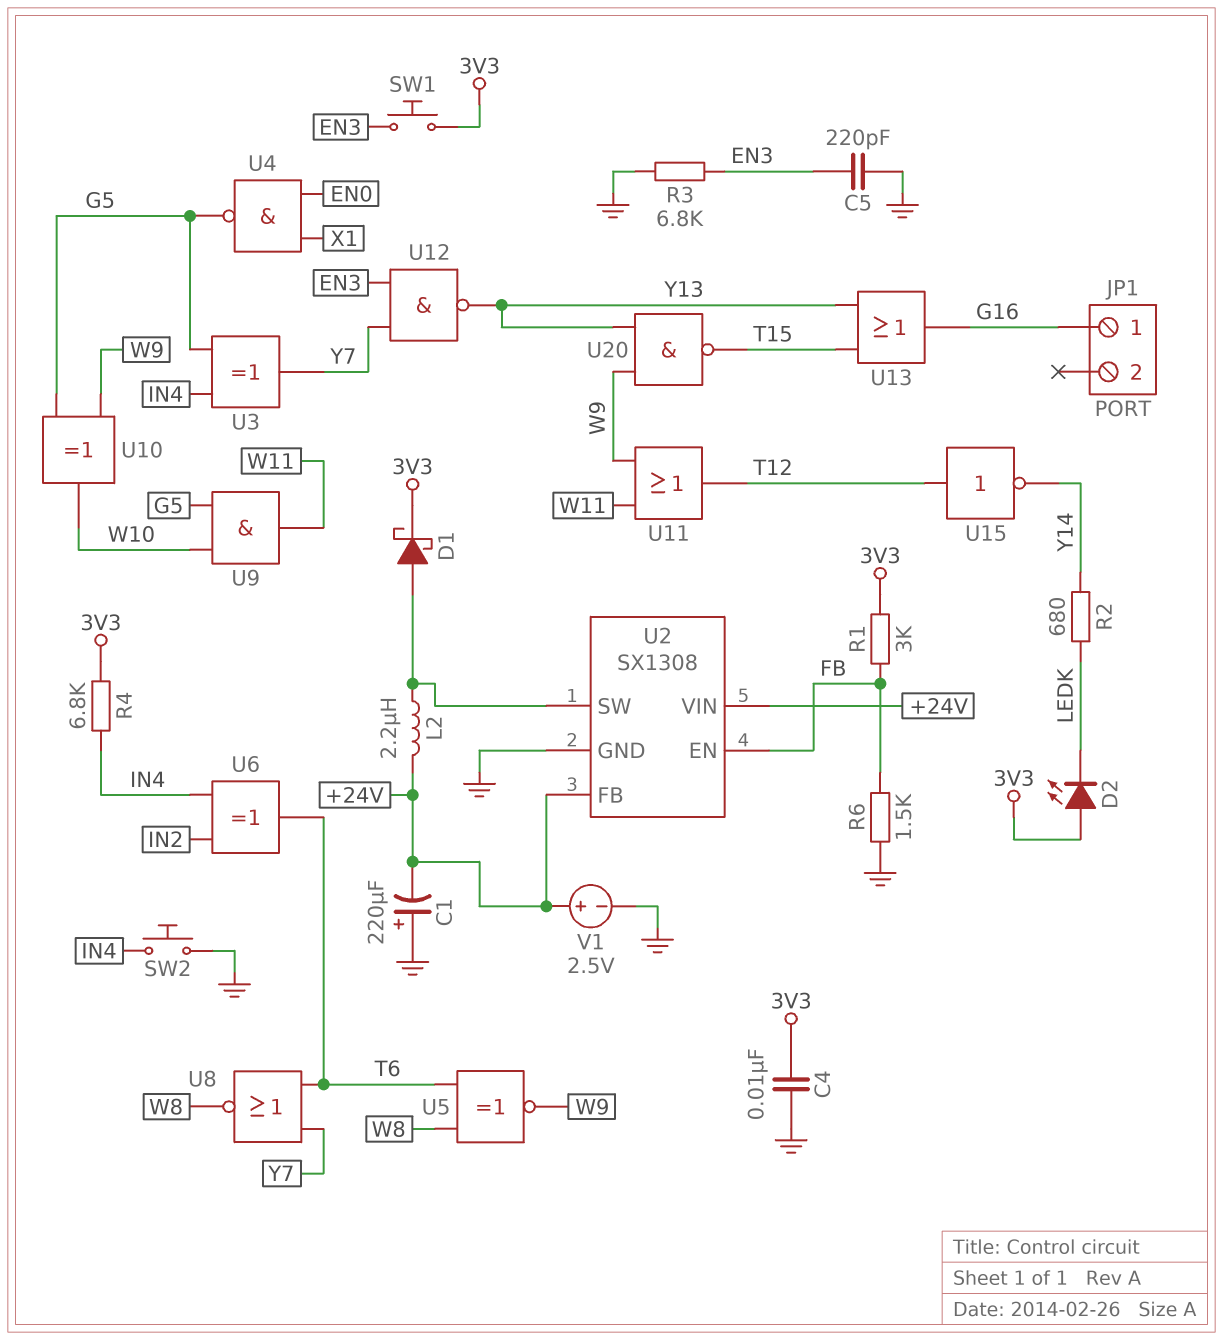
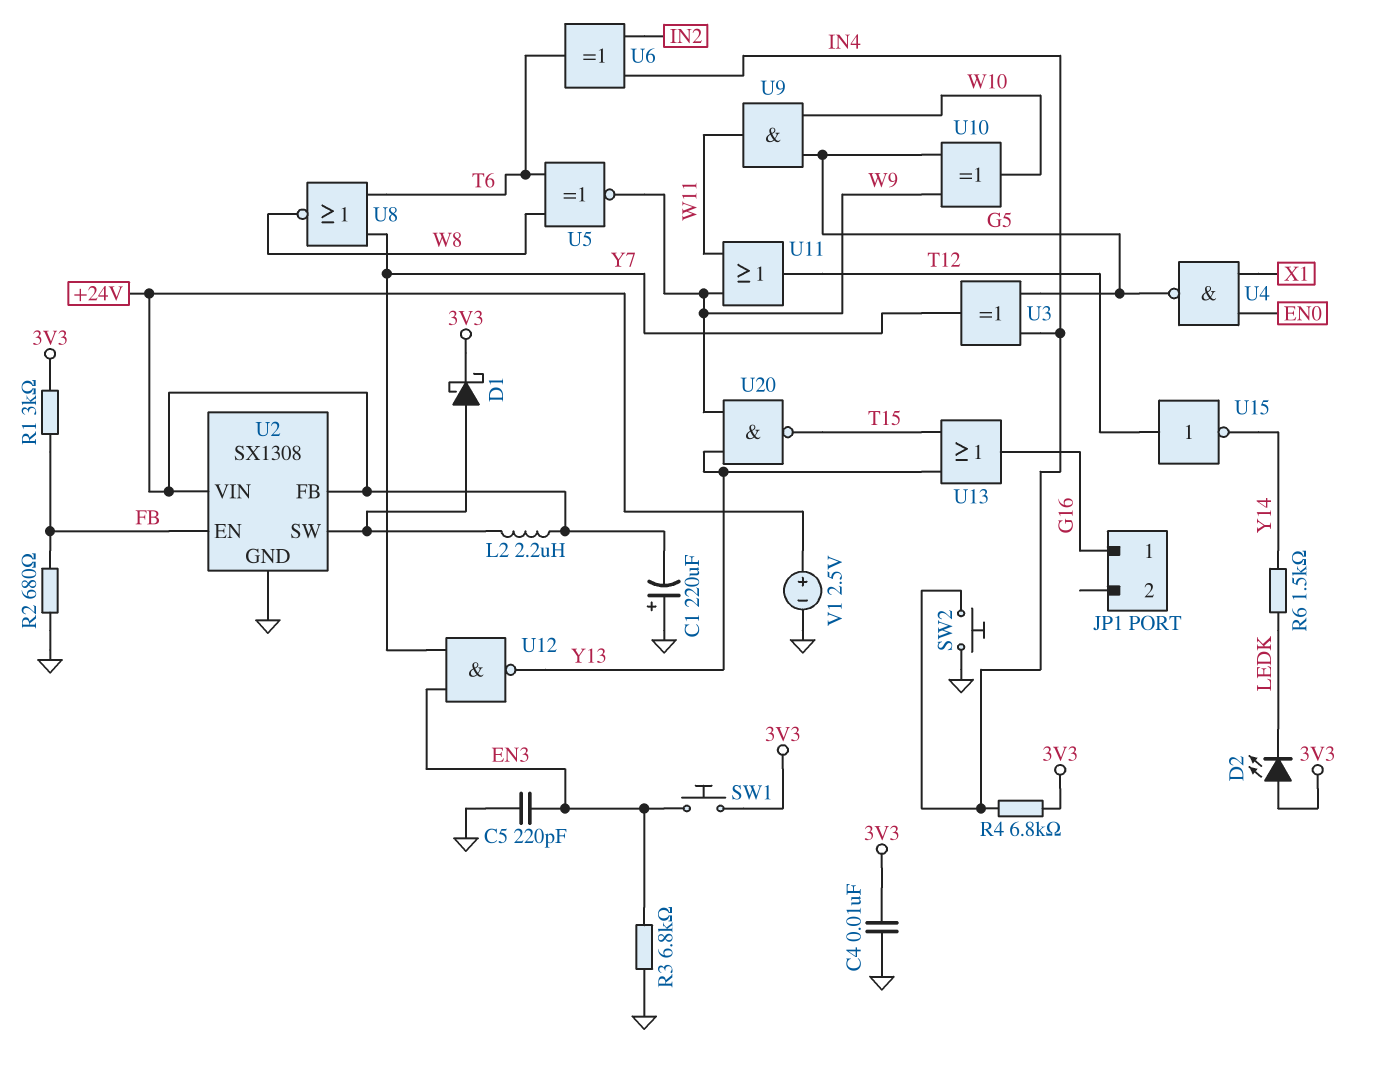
R2: 680 (LEDK, Y14) -> 680 (FB, GND)
R6: 1.5k (FB, GND) -> 1.5k (LEDK, Y14)

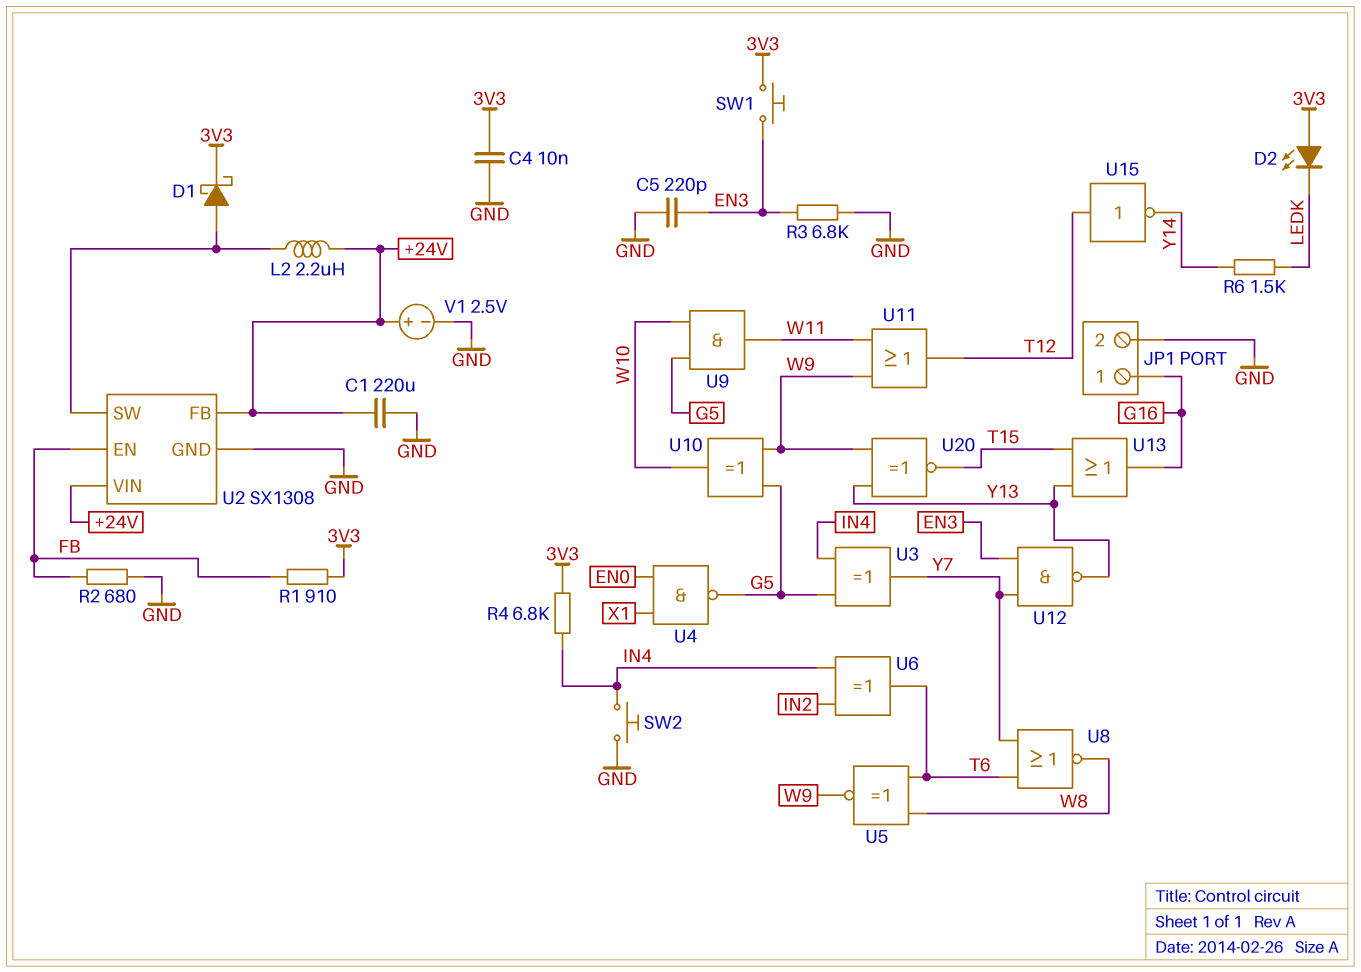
C1: 220uF (plus GND, minus +24V) -> 220uF (+24V, GND)
JP1 pin 2: none -> GND
R1: 3k (3V3, FB) -> 910 (3V3, FB)
U20: NAND (in W9, in Y13, out T15) -> XNOR (in W9, in Y13, out T15)

